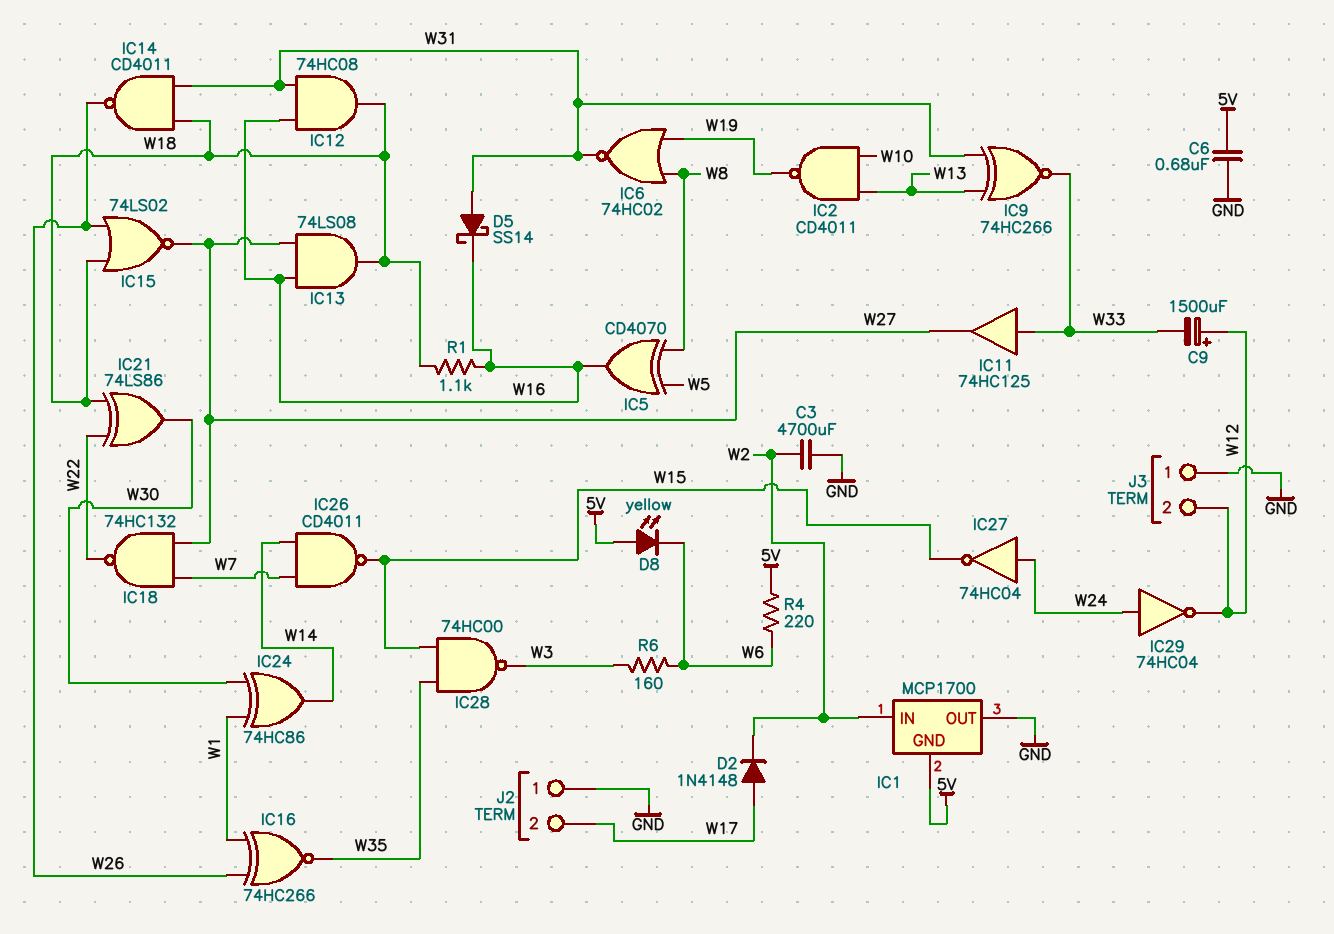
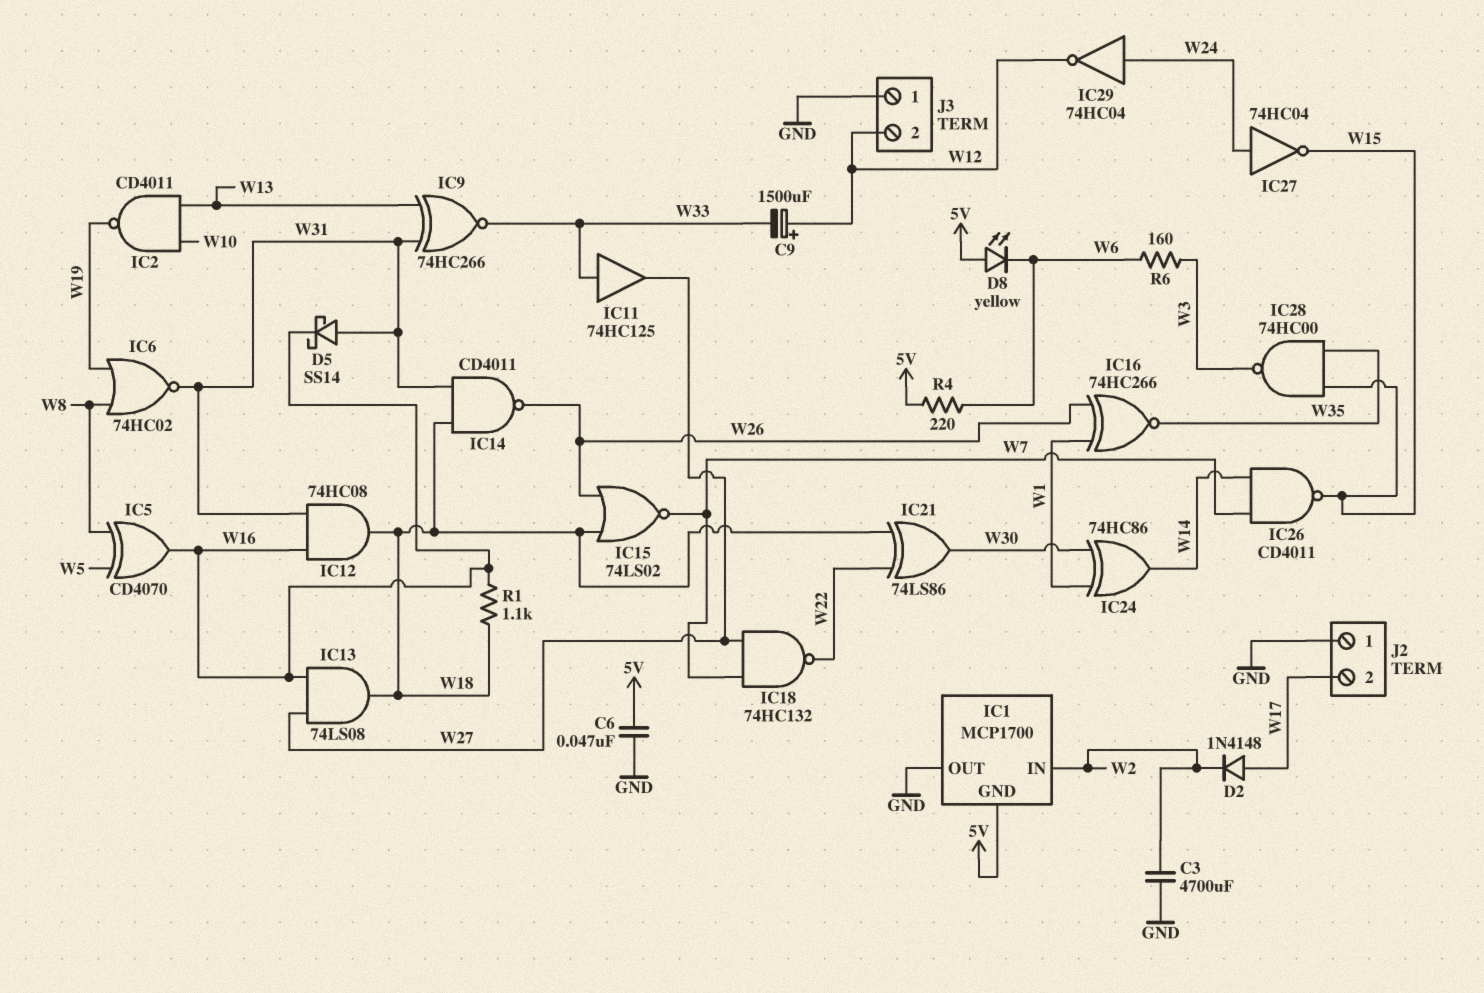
C6: 680nF (5V, GND) -> 47nF (5V, GND)
IC15: NOR 74LS02 (in W18, in W26, out W27) -> NOR 74LS02 (in W18, in W26, out W7)

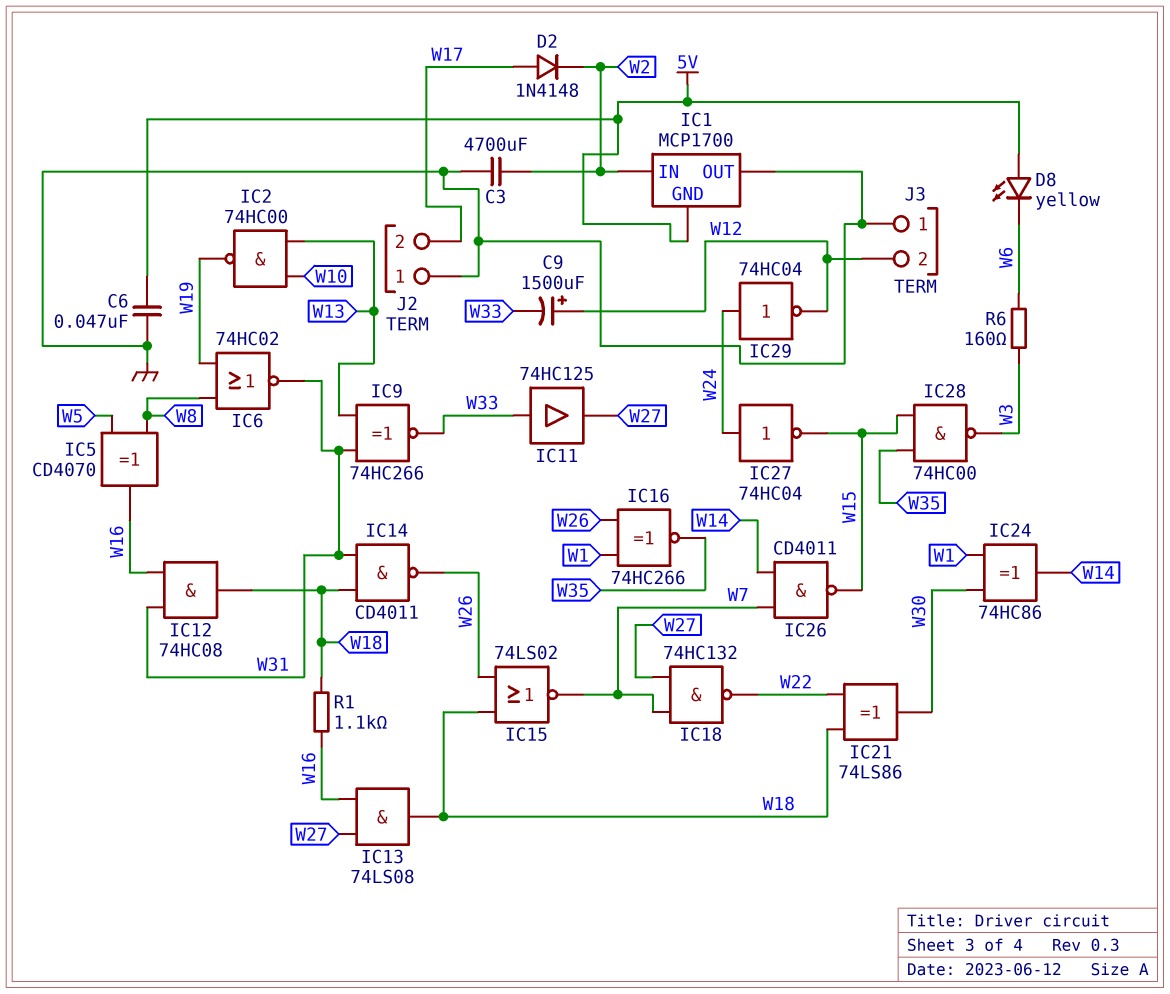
D5: schottky SS14 (A W31, K W16) -> none
IC2: NAND CD4011 (in W10, in W13, out W19) -> NAND 74HC00 (in W10, in W13, out W19)
R4: 220 (5V, W6) -> none

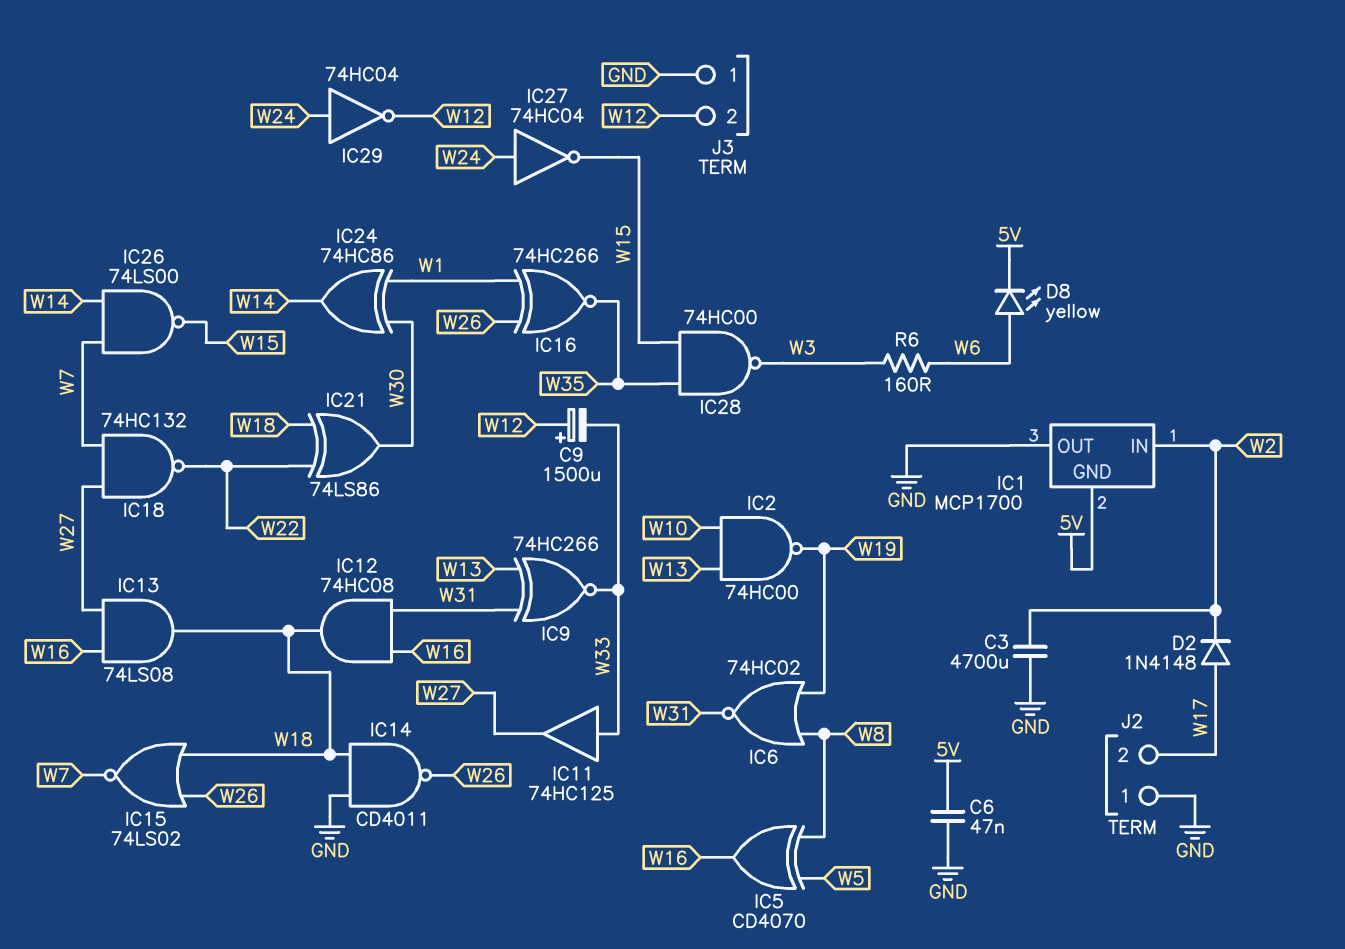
D8: LED yellow (A 5V, K W6) -> LED yellow (A W6, K 5V)
IC14: NAND CD4011 (in W18, in W31, out W26) -> NAND CD4011 (in GND, in W18, out W26)
IC26: NAND CD4011 (in W7, in W14, out W15) -> NAND 74LS00 (in W7, in W14, out W15)
R1: 1.1k (W16, W18) -> none

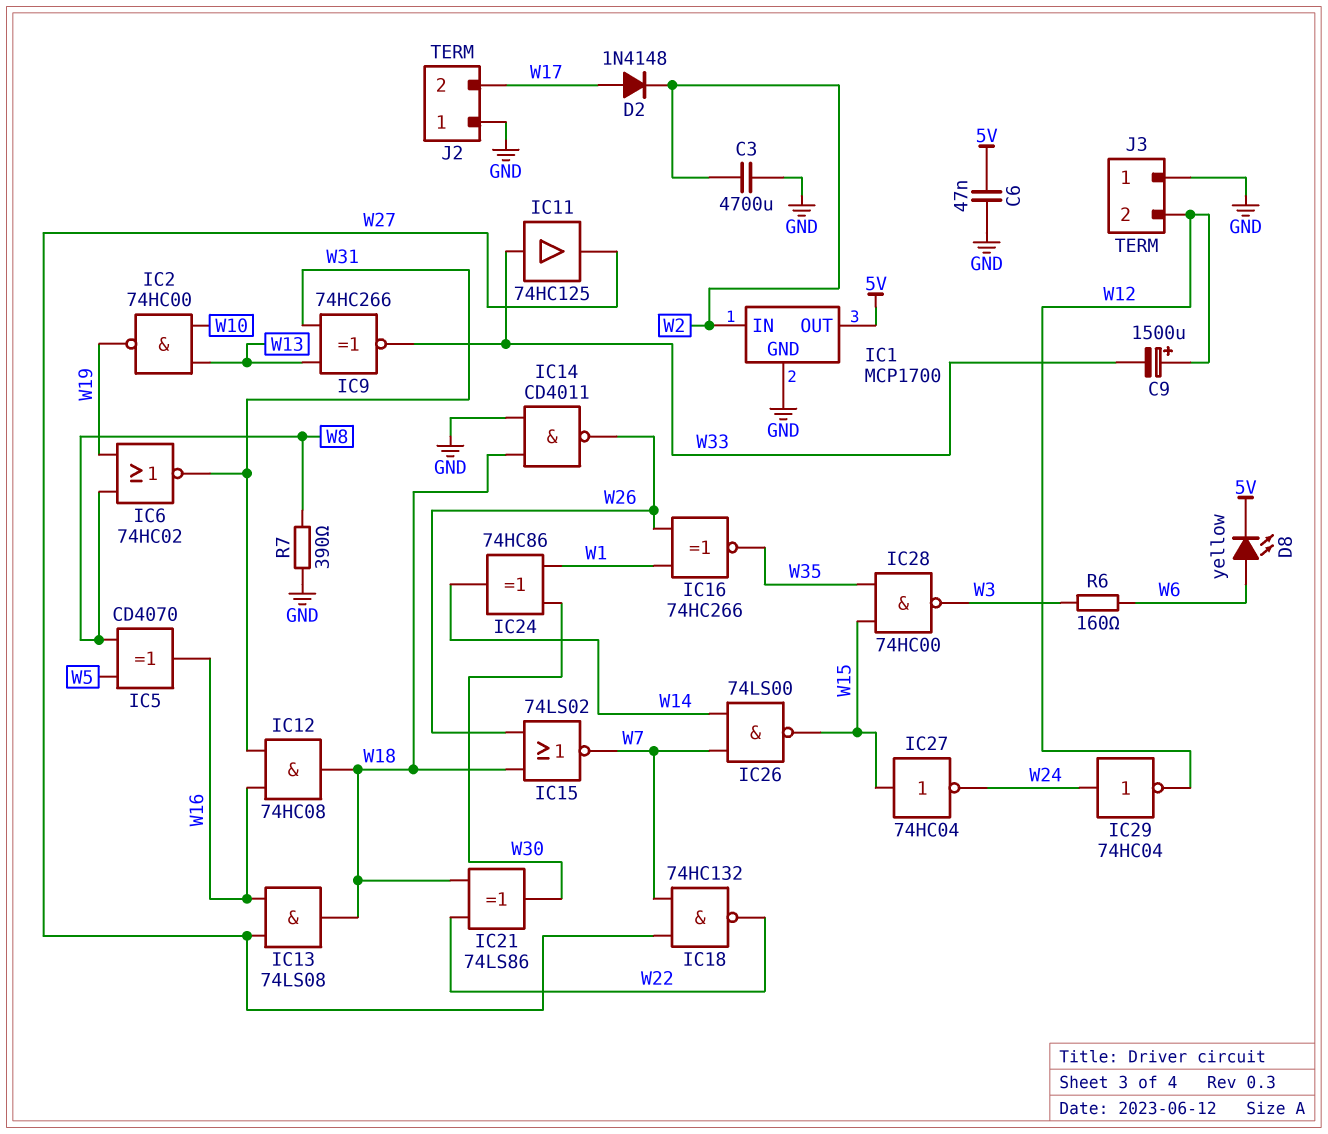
IC1 pin GND: 5V -> GND
IC1 pin OUT: GND -> 5V
IC27: NOT 74HC04 (in W24, out W15) -> NOT 74HC04 (in W15, out W24)
R7: none -> 390 (GND, W8)

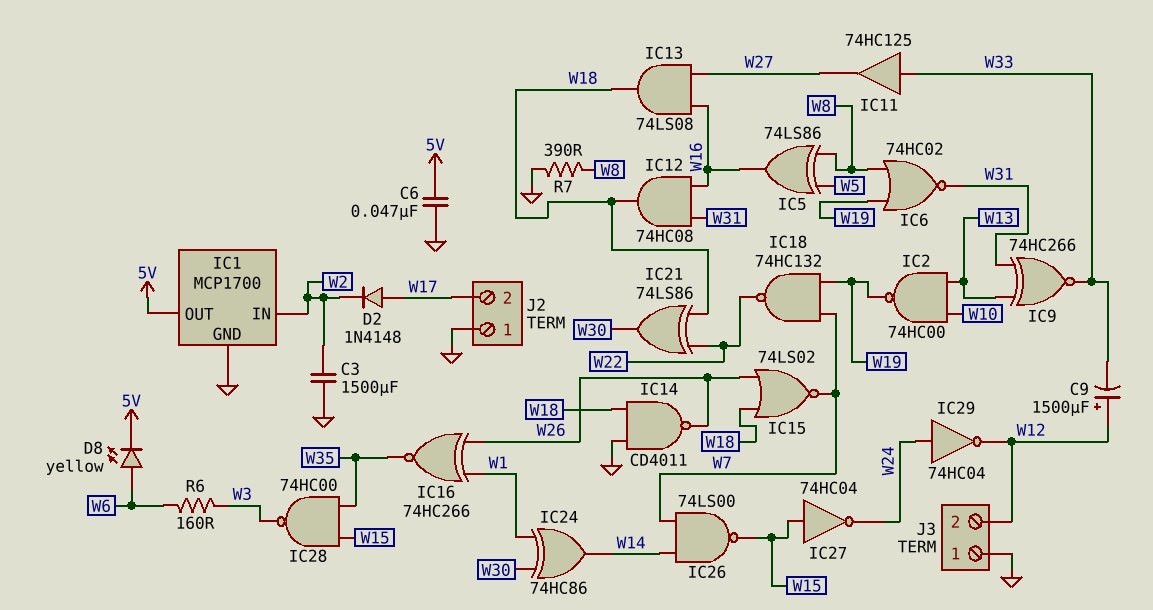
C3: 4700uF (GND, W2) -> 1500uF (GND, W2)
IC5: XOR CD4070 (in W5, in W8, out W16) -> XOR 74LS86 (in W5, in W8, out W16)
IC18: NAND 74HC132 (in W7, in W27, out W22) -> NAND 74HC132 (in W7, in W19, out W22)

